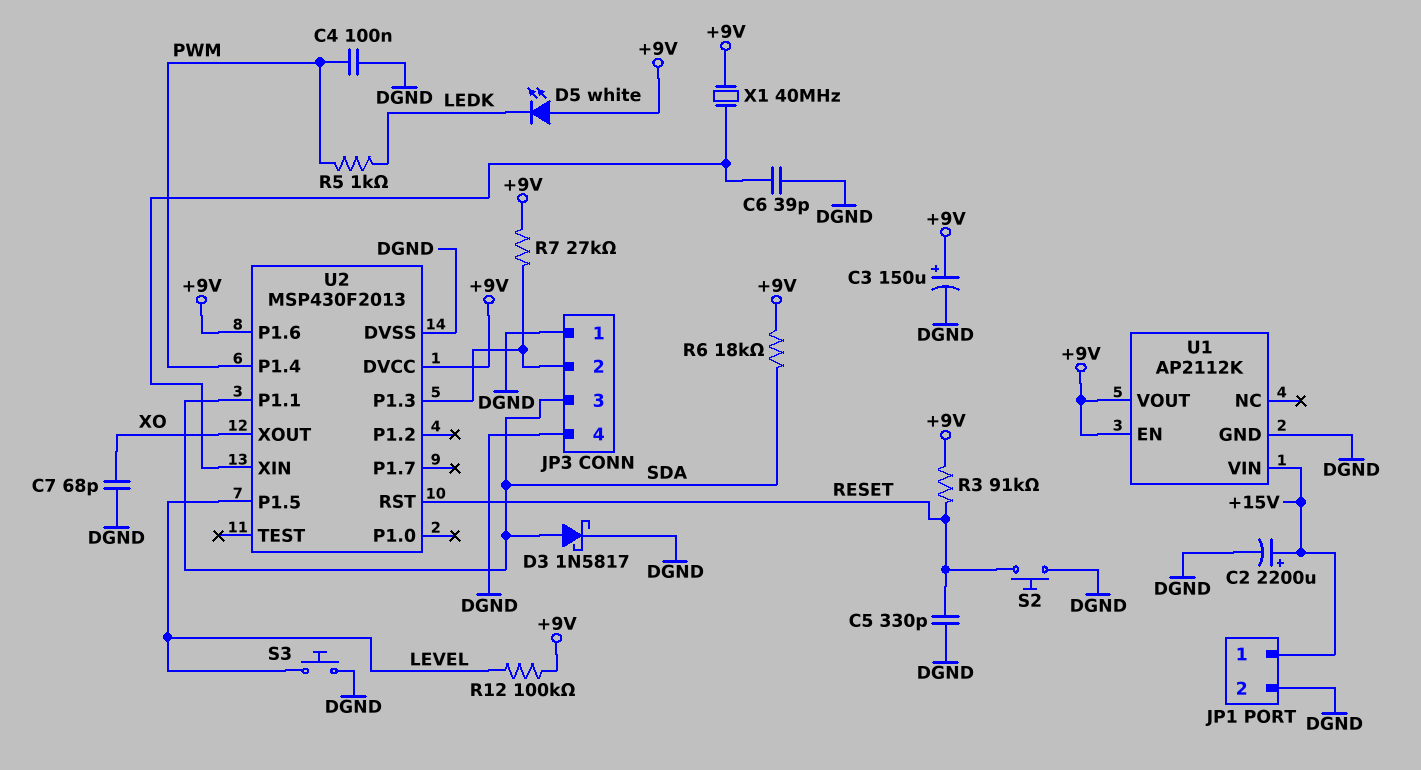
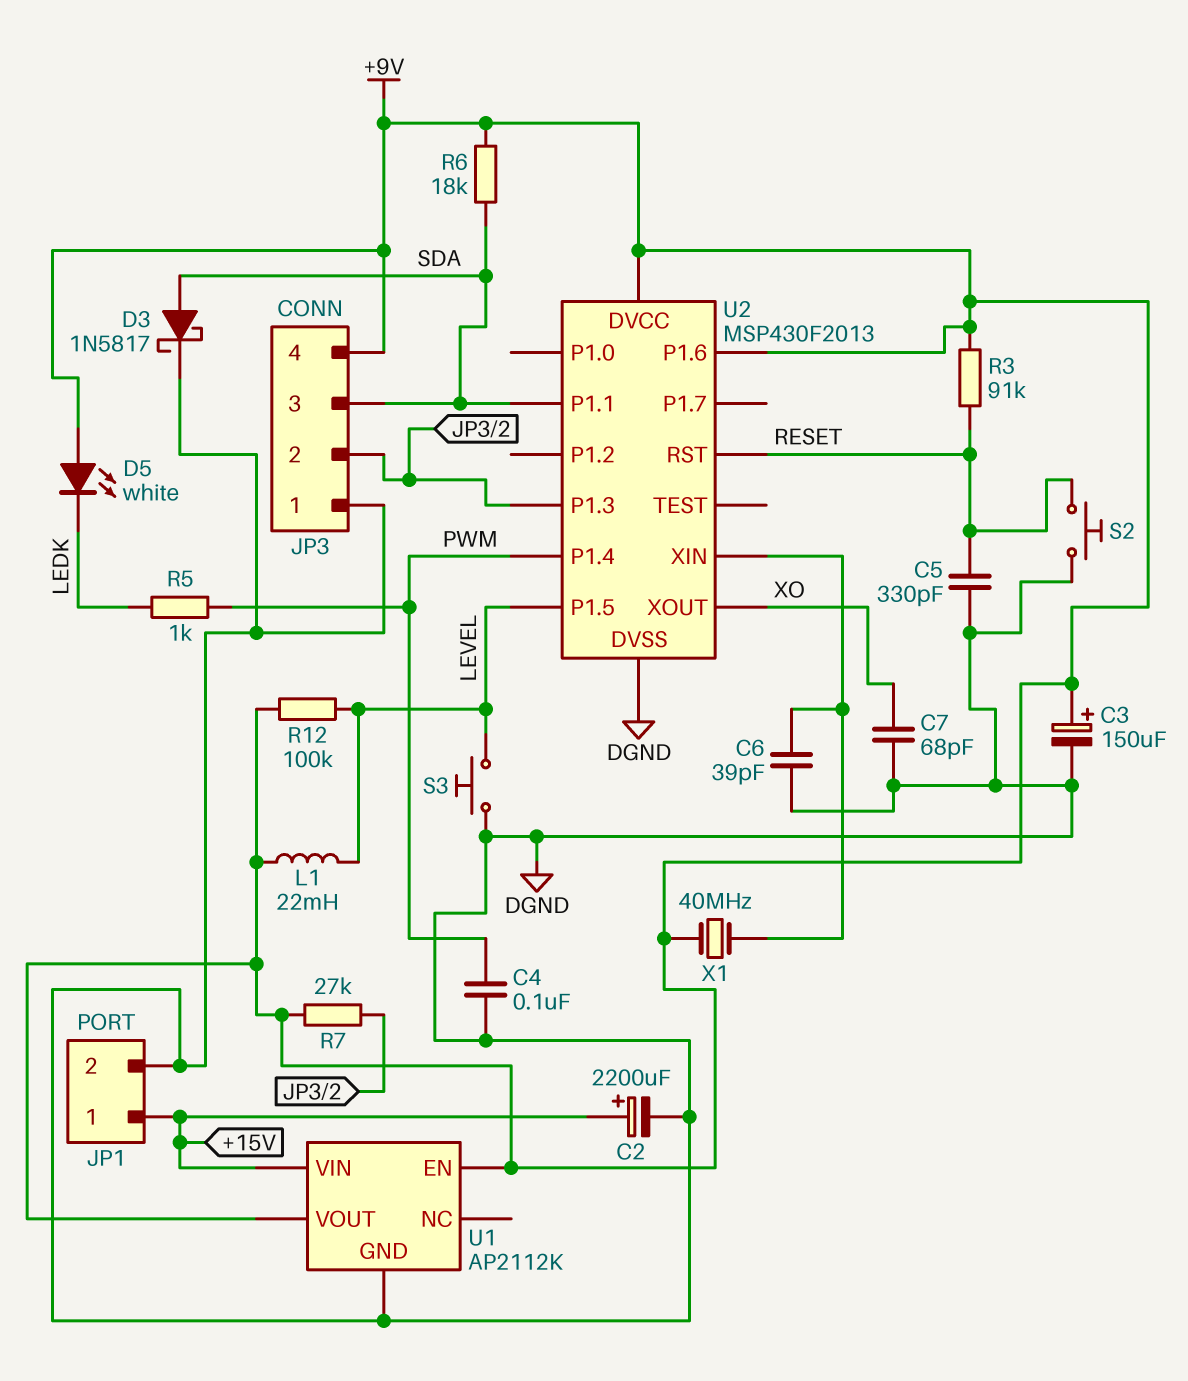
JP3 pin 4: DGND -> +9V
L1: none -> 22mH (+9V, LEVEL)

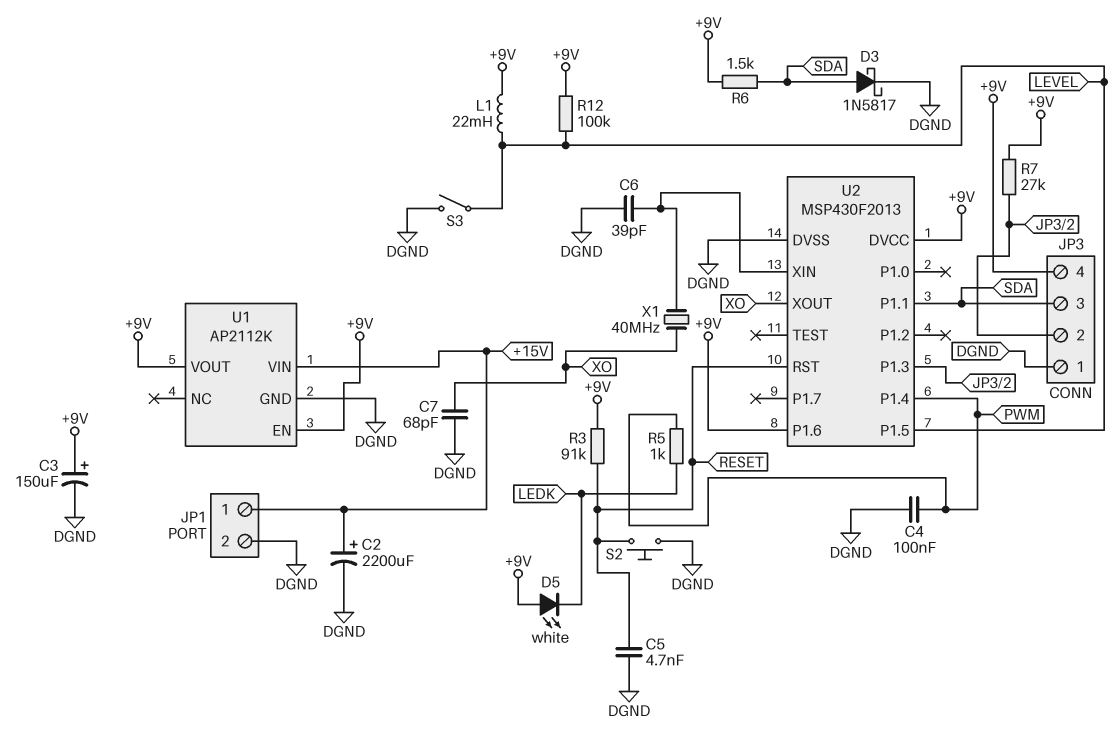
C5: 330pF (DGND, RESET) -> 4.7nF (DGND, RESET)
R6: 18k (+9V, SDA) -> 1.5k (+9V, SDA)
S3: button (DGND, LEVEL) -> switch (DGND, LEVEL)
X1: 40MHz (+9V, U2/XIN) -> 40MHz (U2/XIN, XO)

